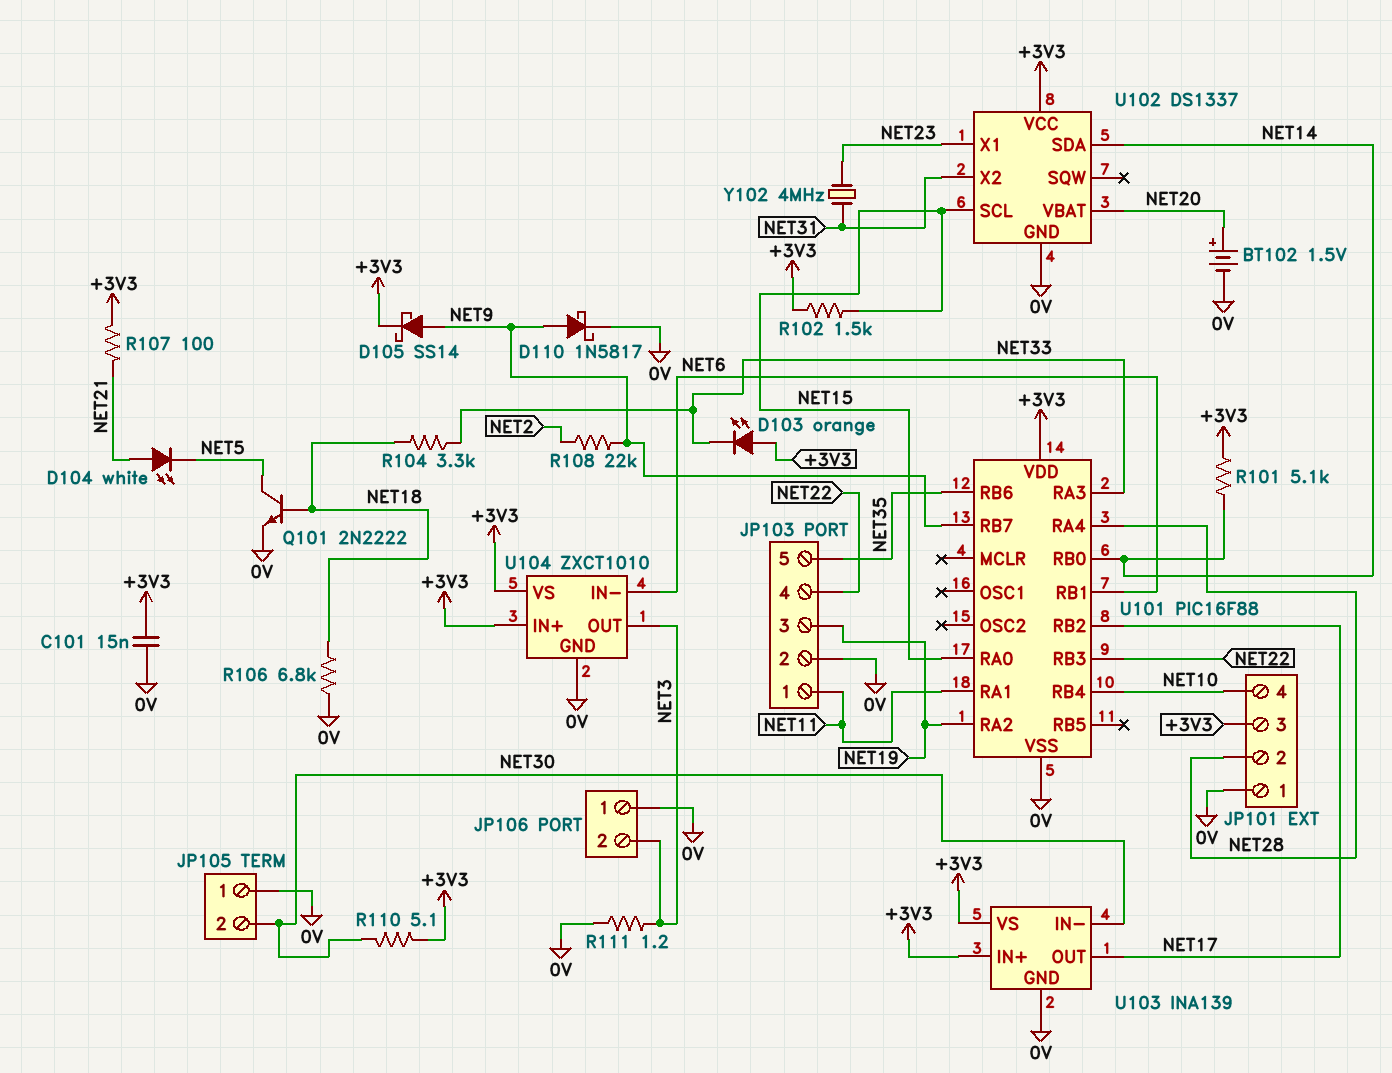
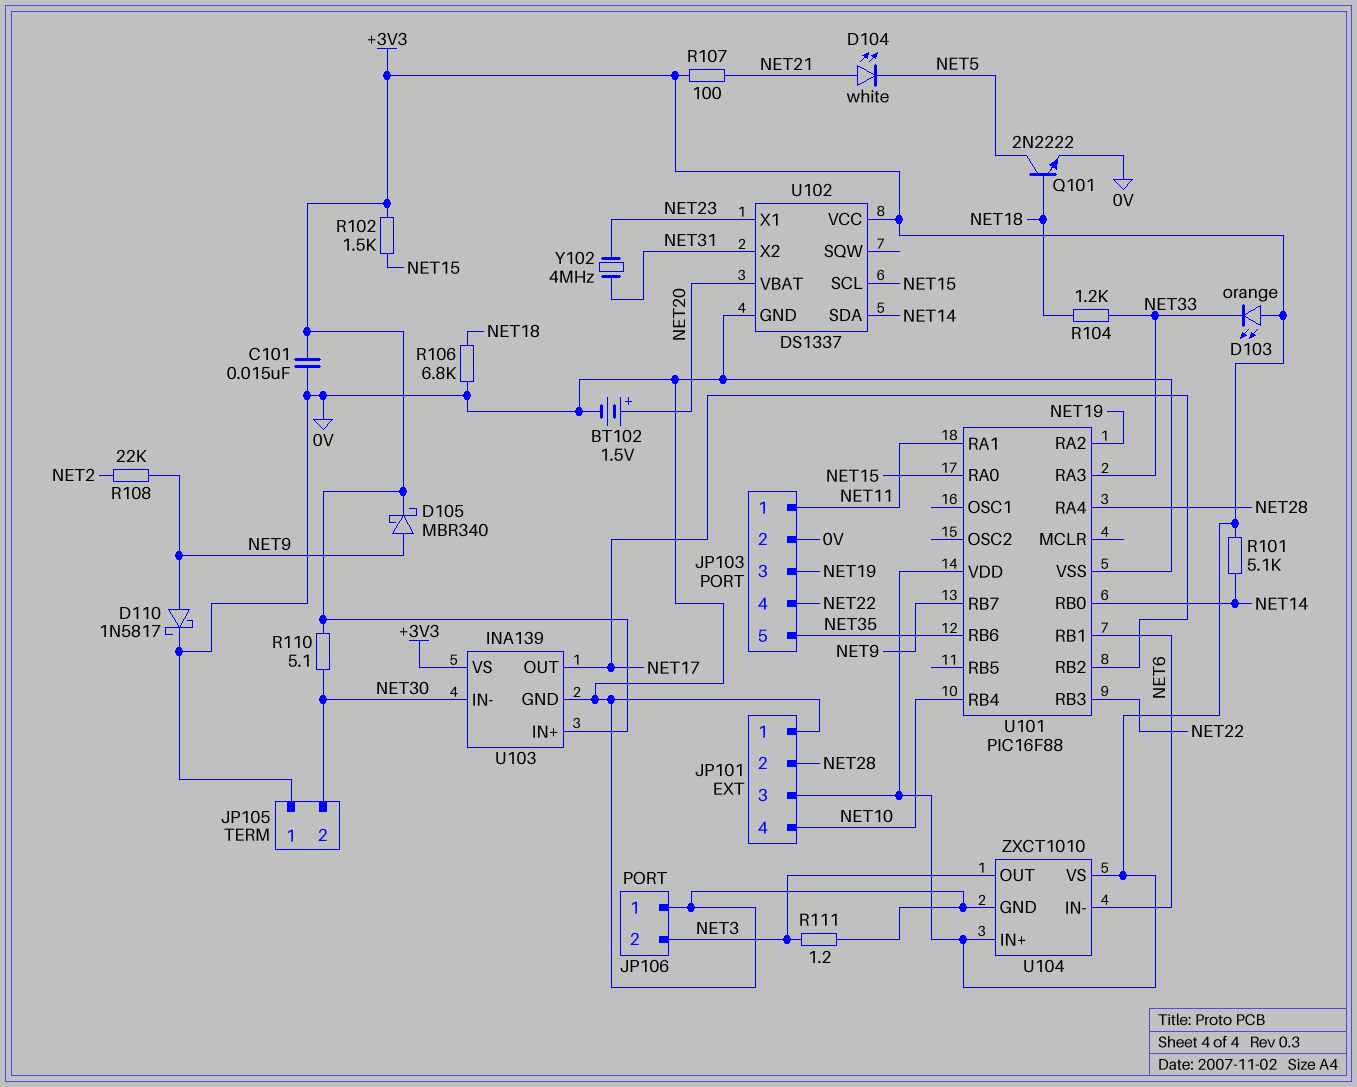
D105: schottky SS14 (A NET9, K +3V3) -> schottky MBR340 (A NET9, K +3V3)
R104: 3.3k (NET18, NET33) -> 1.2k (NET18, NET33)

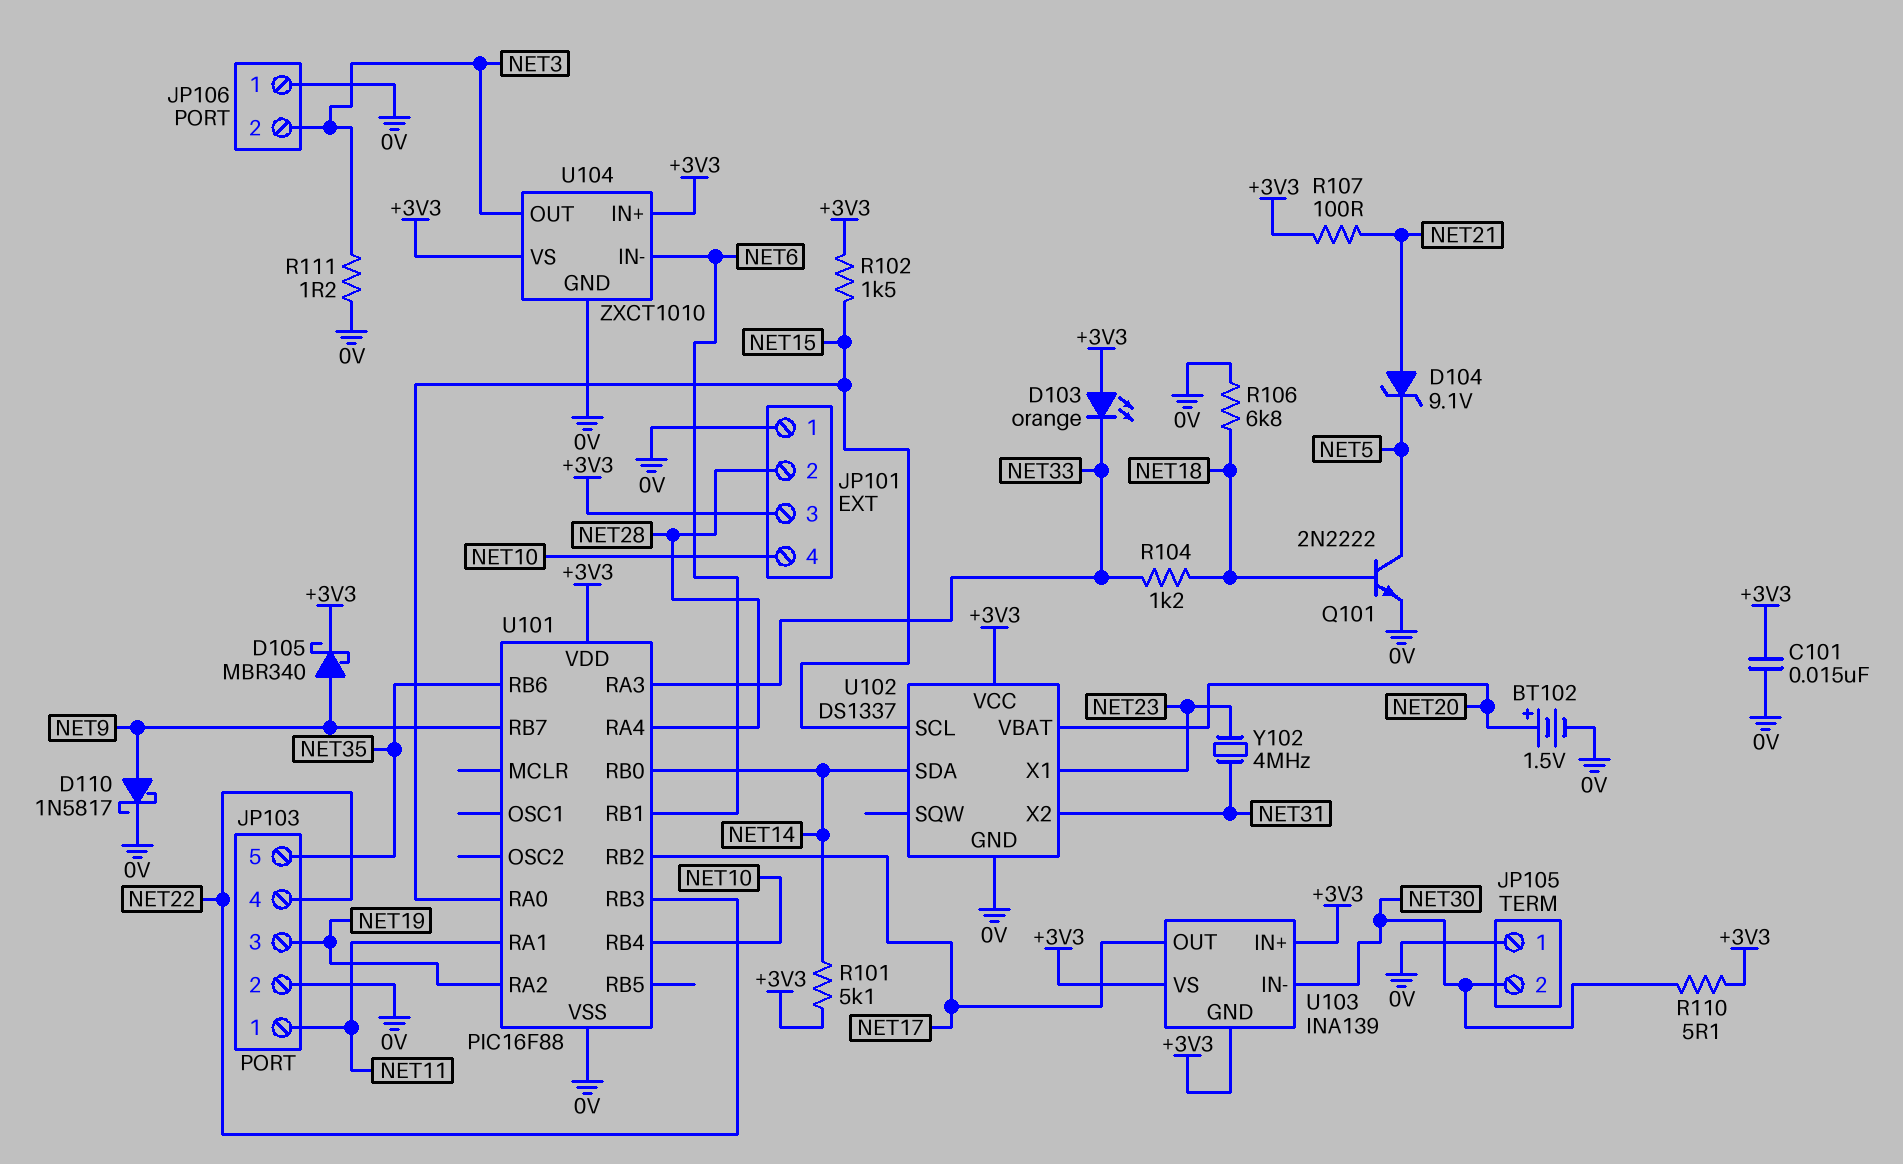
D104: LED white (A NET21, K NET5) -> zener 9.1V (A NET21, K NET5)
R108: 22k (NET2, NET9) -> none
U103 pin GND: 0V -> +3V3

